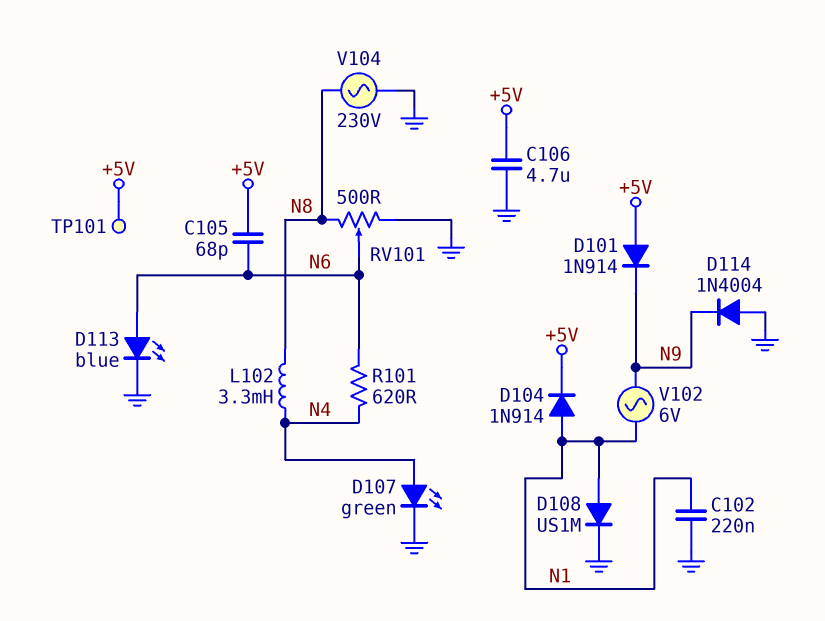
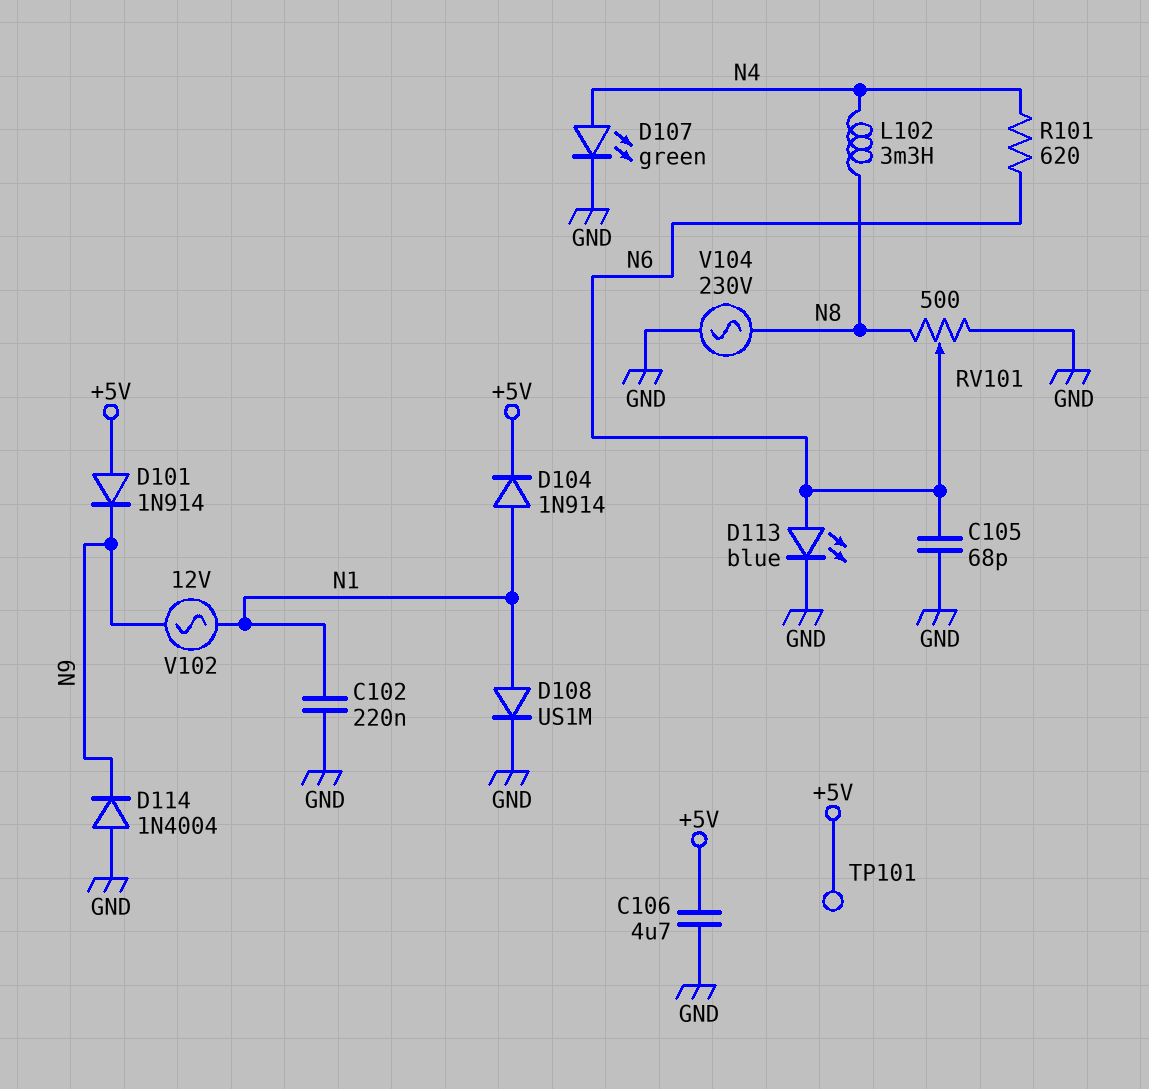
C105: 68pF (+5V, N6) -> 68pF (GND, N6)
V102: AC 6V (N1, N9) -> AC 12V (N1, N9)

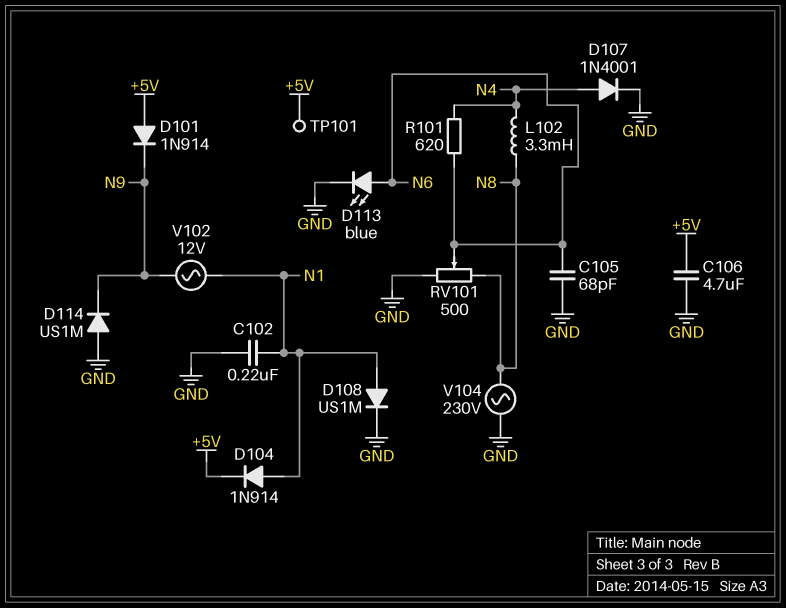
D107: LED green (A N4, K GND) -> diode 1N4001 (A N4, K GND)
D114: diode 1N4004 (A GND, K N9) -> diode US1M (A GND, K N9)

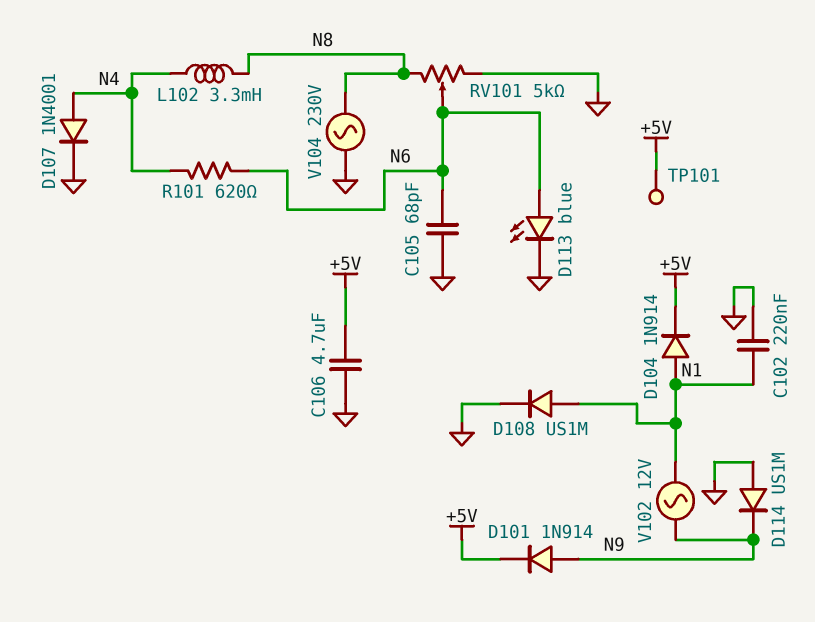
D101: diode 1N914 (A +5V, K N9) -> diode 1N914 (A N9, K +5V)
RV101: 500 (GND, N8, wiper N6) -> 5k (GND, N8, wiper N6)

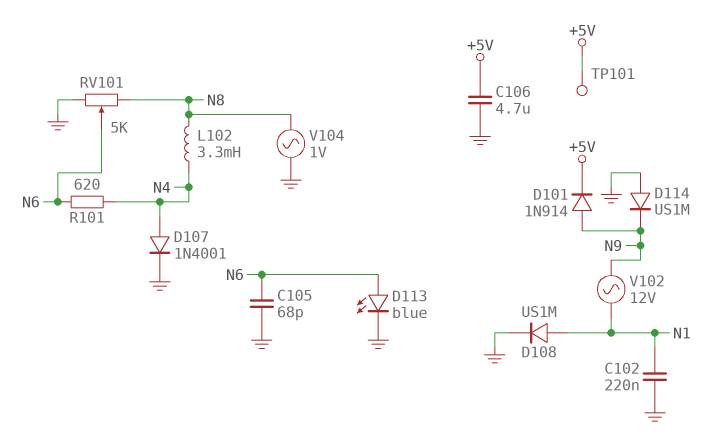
D104: diode 1N914 (A N1, K +5V) -> none
V104: AC 230V (GND, N8) -> AC 1V (GND, N8)

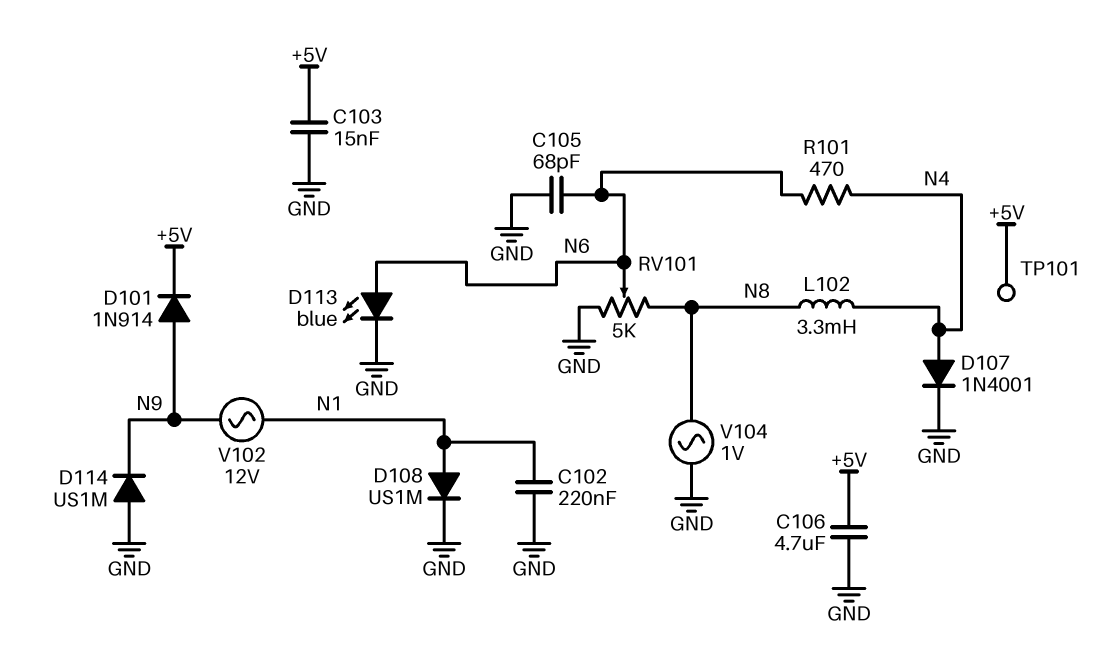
C103: none -> 15nF (+5V, GND)
R101: 620 (N4, N6) -> 470 (N4, N6)

